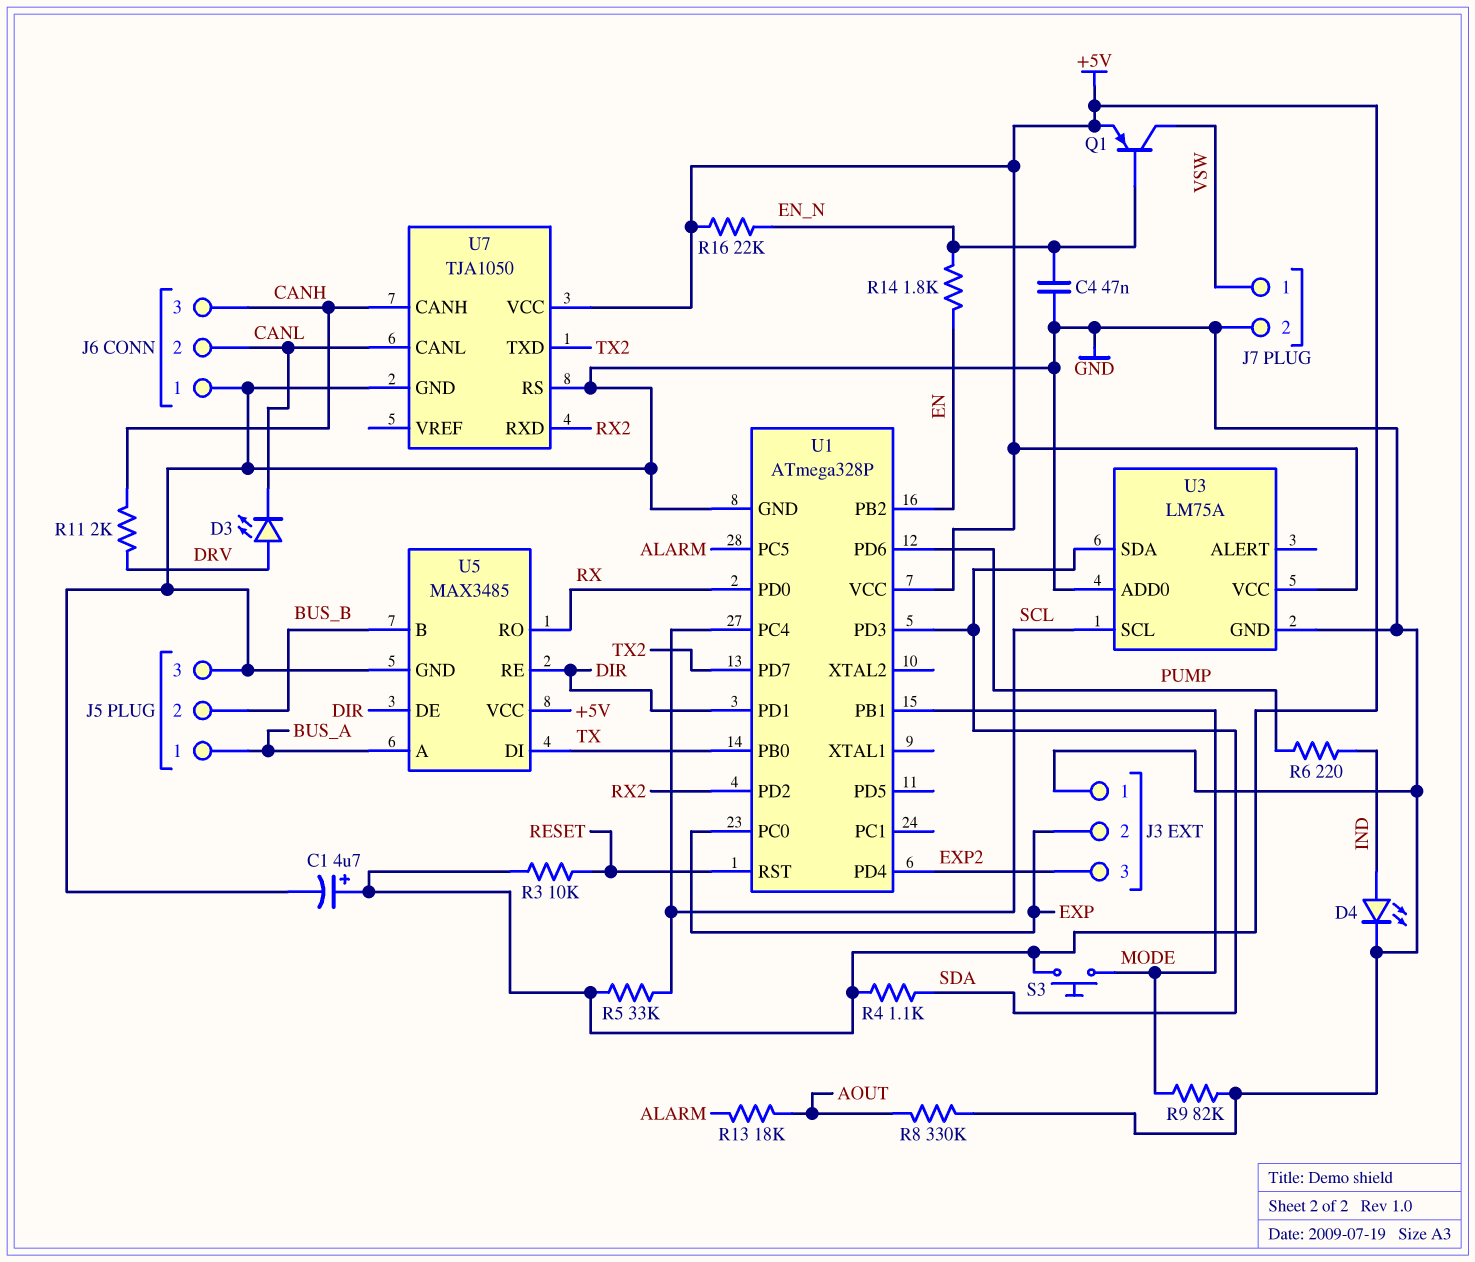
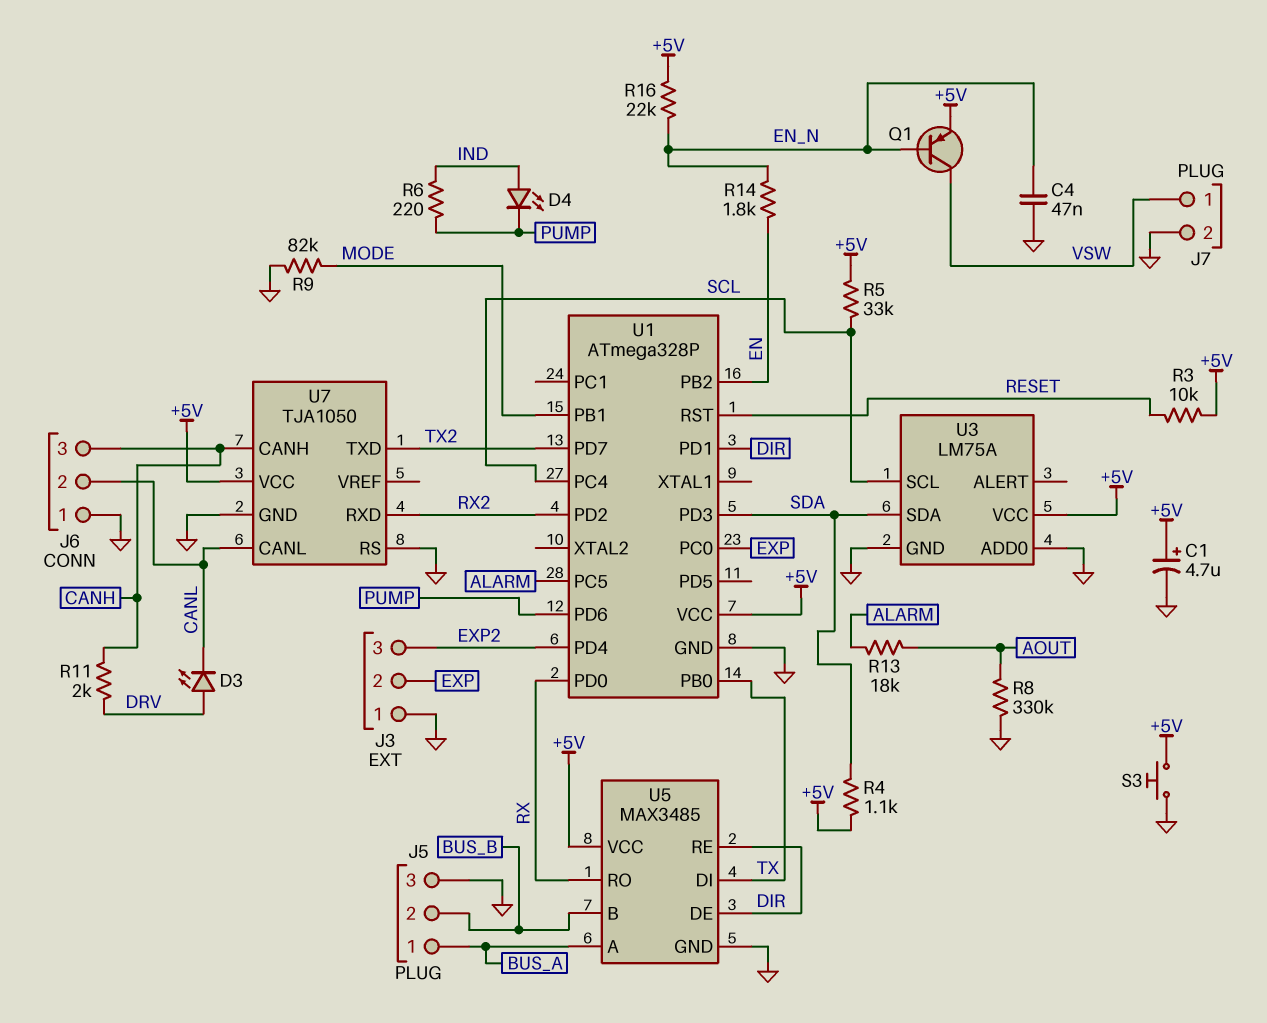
D4: LED (A IND, K GND) -> LED (A IND, K PUMP)
S3: button (+5V, MODE) -> button (+5V, GND)

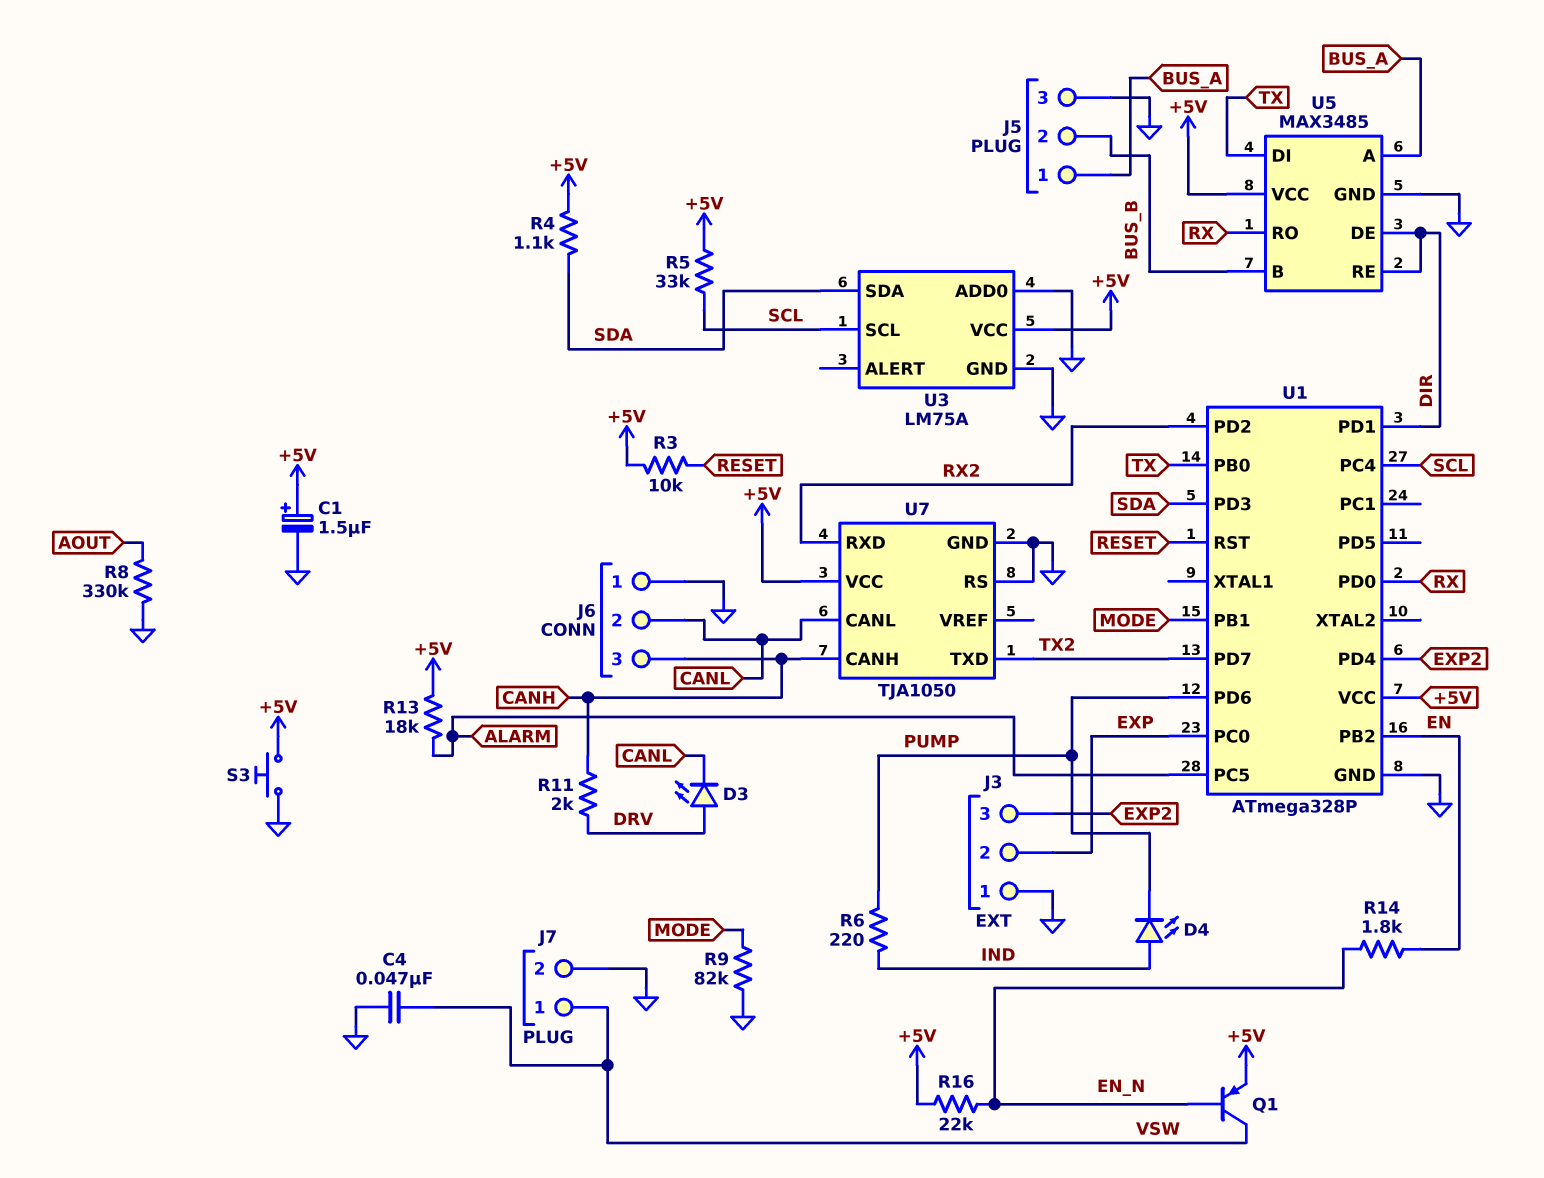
C1: 4.7uF (plus +5V, minus GND) -> 1.5uF (plus +5V, minus GND)
C4: 47nF (EN_N, GND) -> 47nF (GND, VSW)
R13: 18k (ALARM, AOUT) -> 18k (+5V, ALARM)

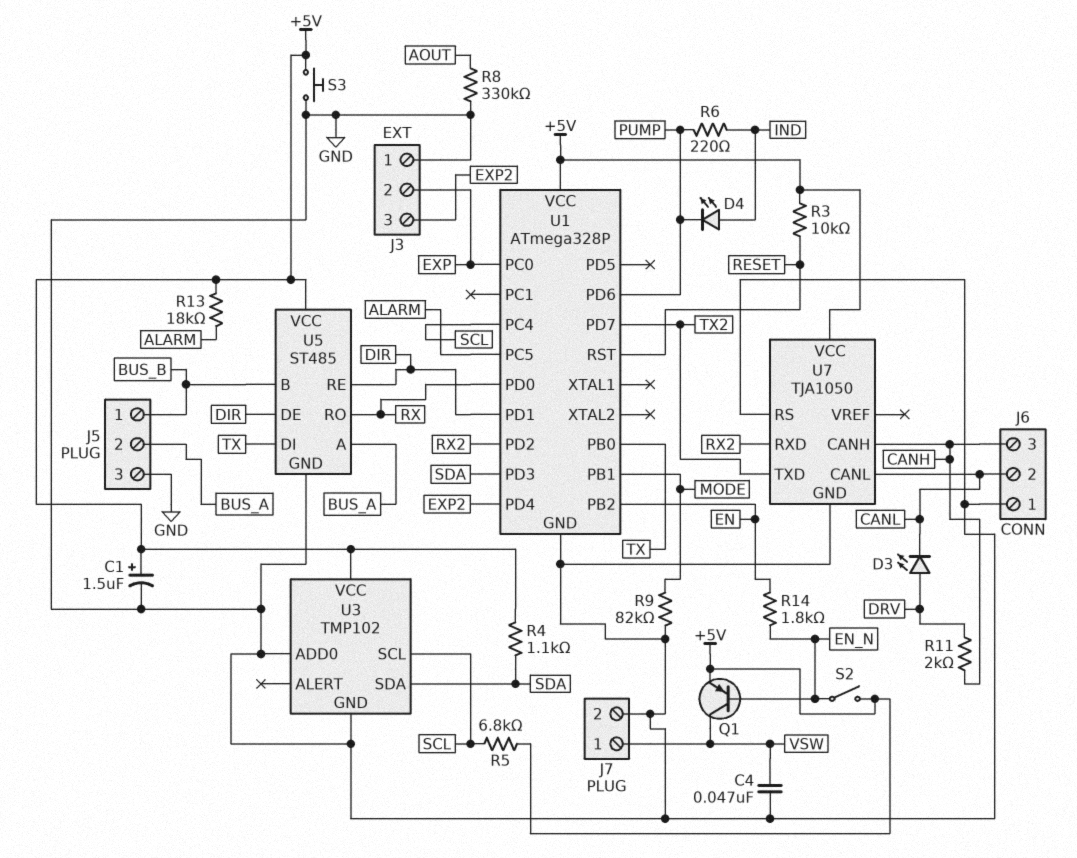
J5 pin 1: BUS_A -> BUS_B
J5 pin 2: BUS_B -> BUS_A
R5: 33k (+5V, SCL) -> 6.8k (+5V, SCL)
R16: 22k (+5V, EN_N) -> none
S2: none -> switch (+5V, EN_N)
U3: LM75A -> TMP102
U5: MAX3485 -> ST485

